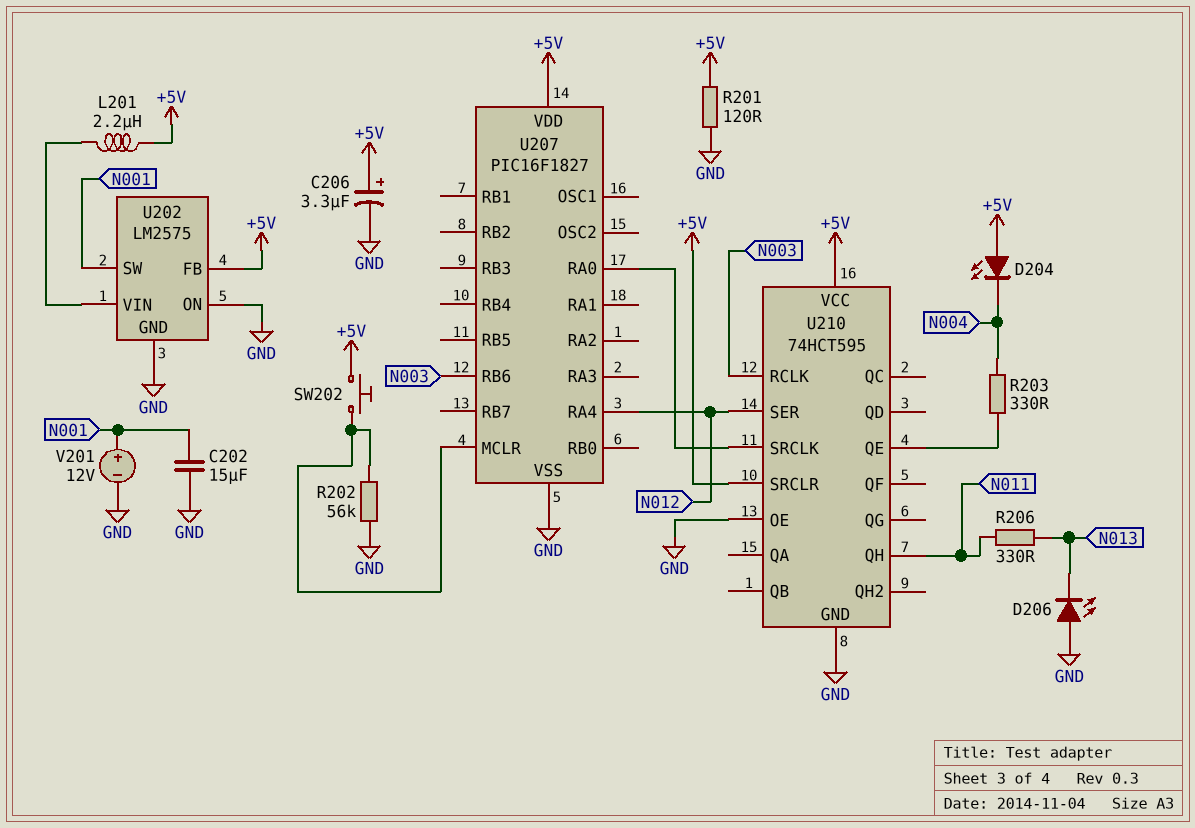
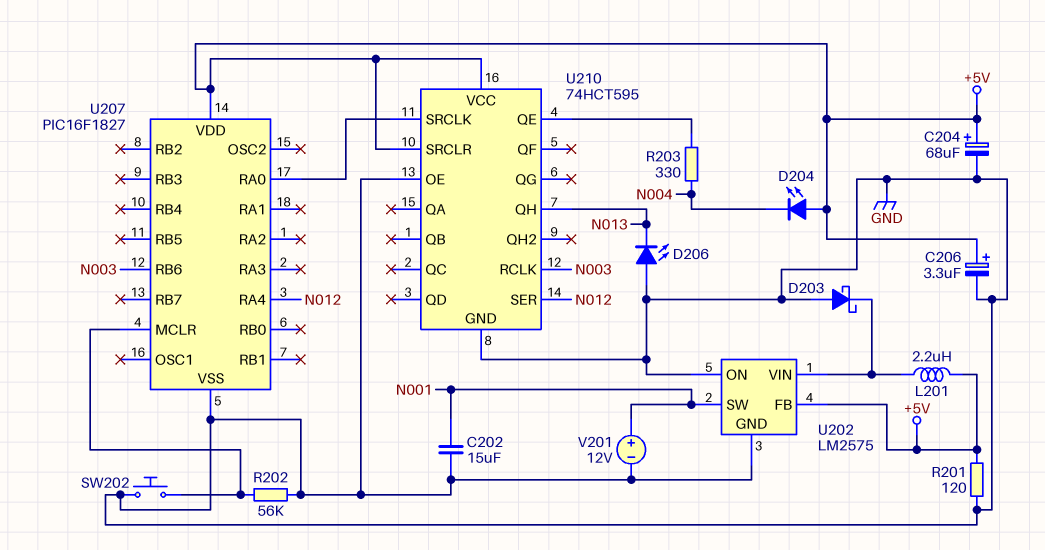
C204: none -> 68uF (plus +5V, minus GND)
D203: none -> schottky (A GND, K U202/VIN)
R206: 330 (N011, N013) -> none
SW202: button (+5V, U207/MCLR) -> button (GND, U207/MCLR)
U210 pin QH: N011 -> N013

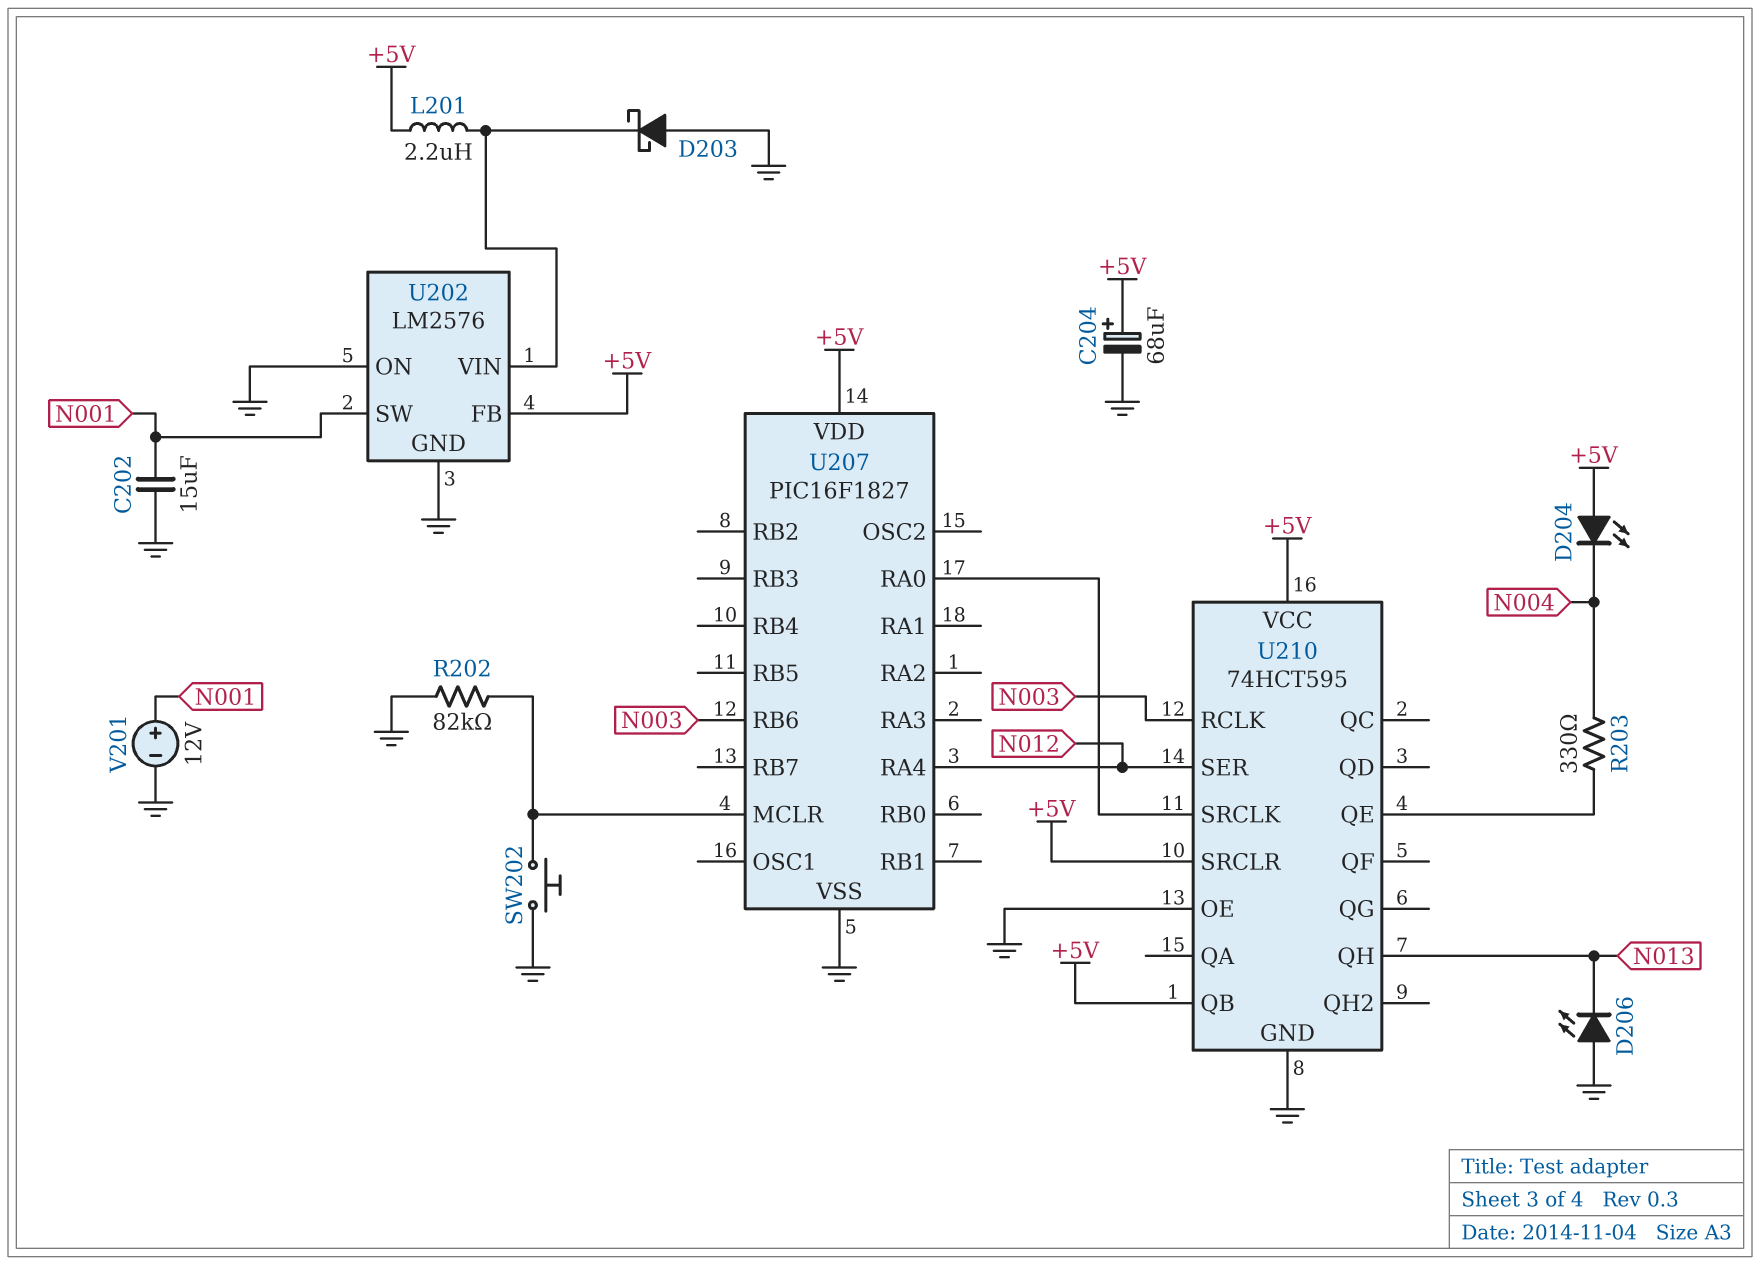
C206: 3.3uF (plus +5V, minus GND) -> none
R201: 120 (+5V, GND) -> none
R202: 56k (GND, U207/MCLR) -> 82k (GND, U207/MCLR)
U202: LM2575 -> LM2576
U210 pin QB: none -> +5V

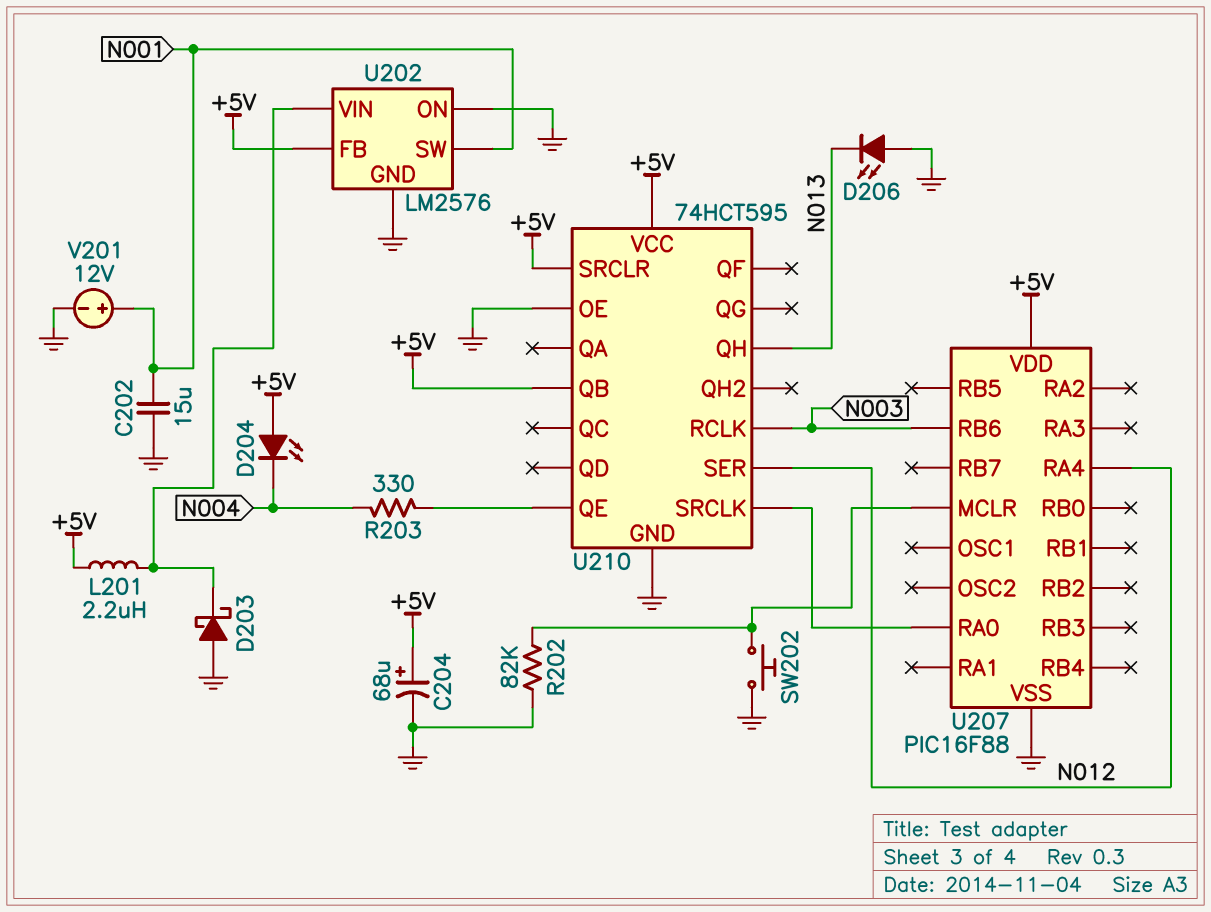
U207: PIC16F1827 -> PIC16F88

